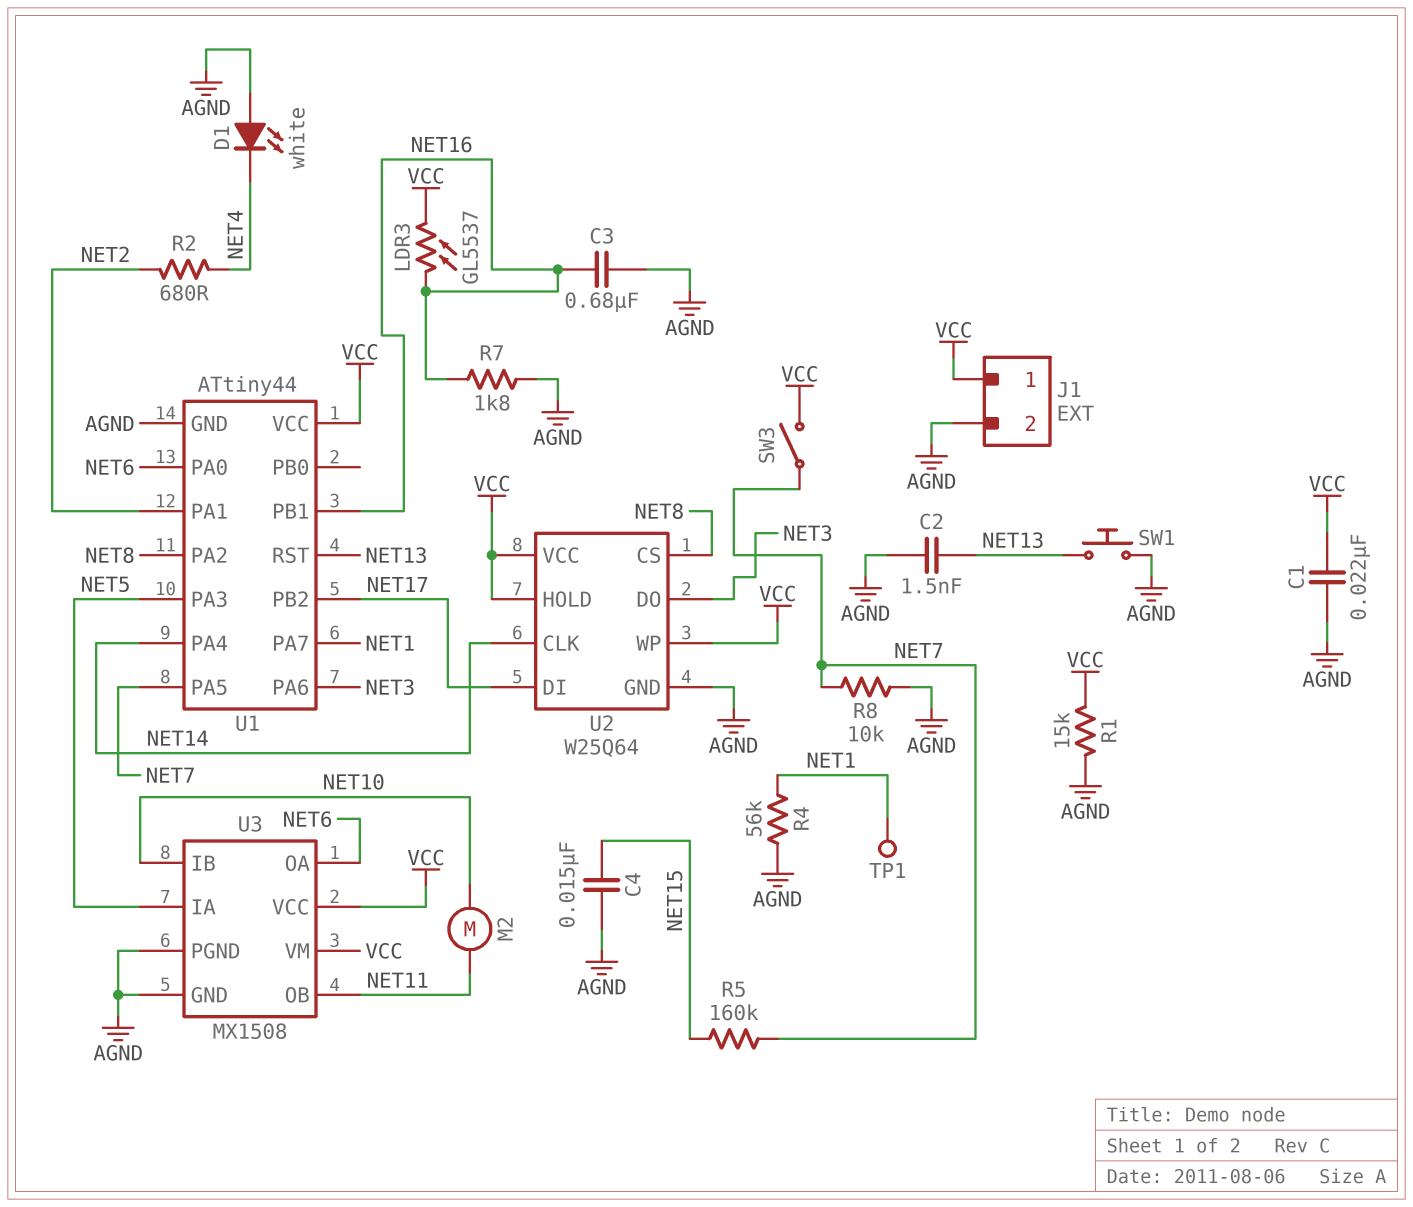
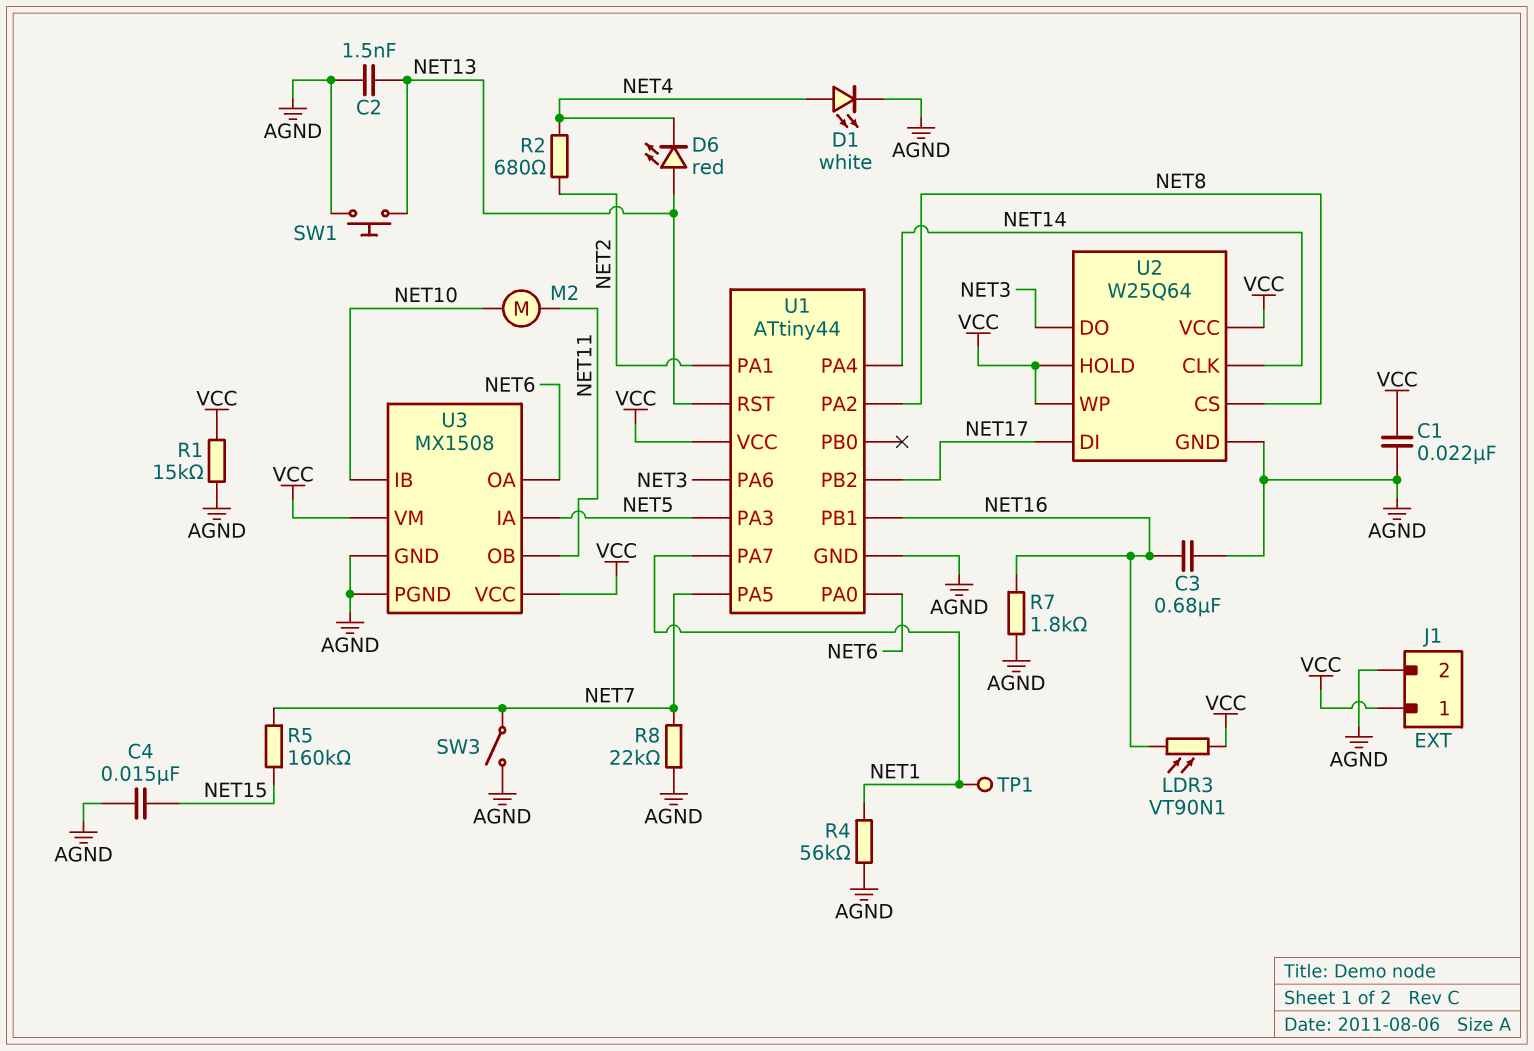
D1: LED white (A AGND, K NET4) -> LED white (A NET4, K AGND)
D6: none -> LED red (A NET13, K NET4)
LDR3: GL5537 (NET16, VCC) -> VT90N1 (NET16, VCC)
R8: 10k (AGND, NET7) -> 22k (AGND, NET7)
SW3: switch (NET7, VCC) -> switch (AGND, NET7)

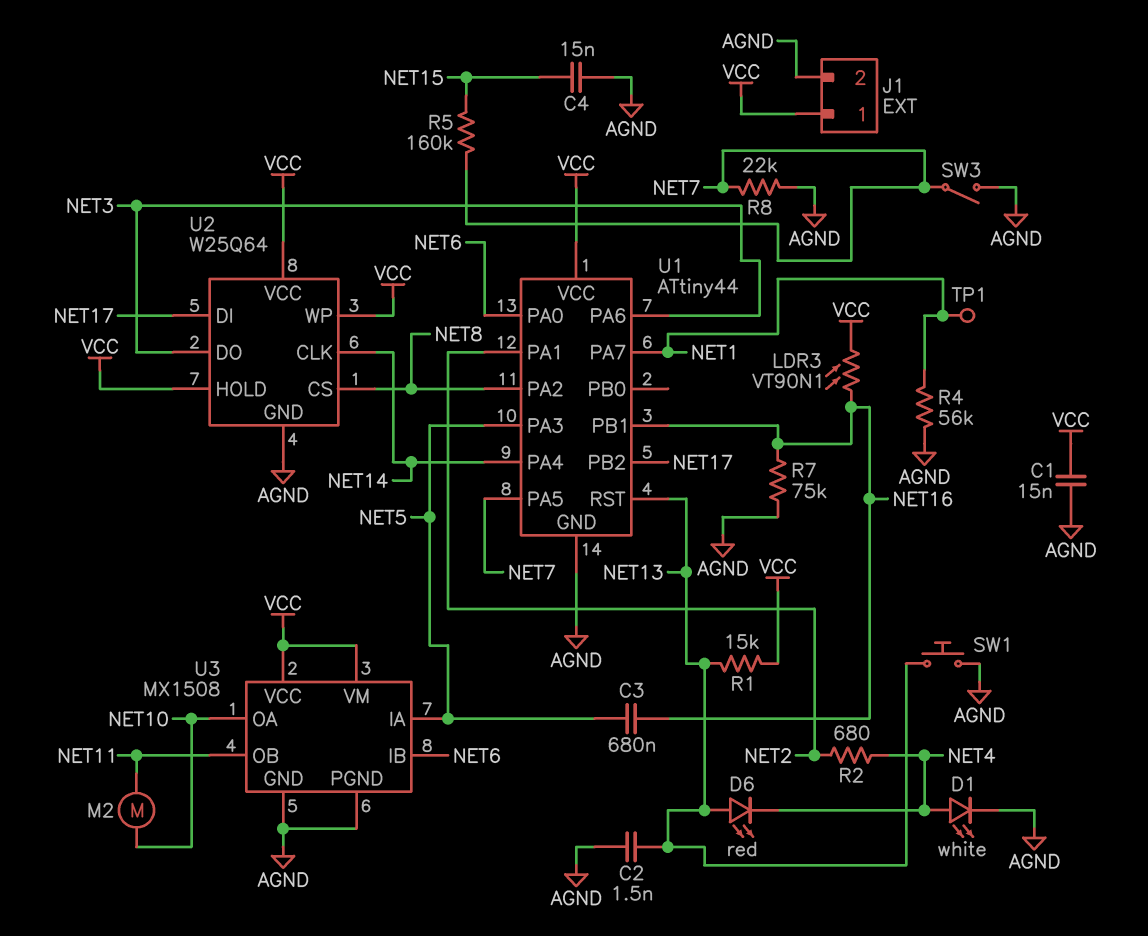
C1: 22nF (AGND, VCC) -> 15nF (AGND, VCC)
C3: 680nF (AGND, NET16) -> 680nF (NET5, NET16)
R1: 15k (AGND, VCC) -> 15k (NET13, VCC)
R7: 1.8k (AGND, NET16) -> 75k (AGND, NET16)
U3 pin IB: NET10 -> NET6
U3 pin OA: NET6 -> NET10

